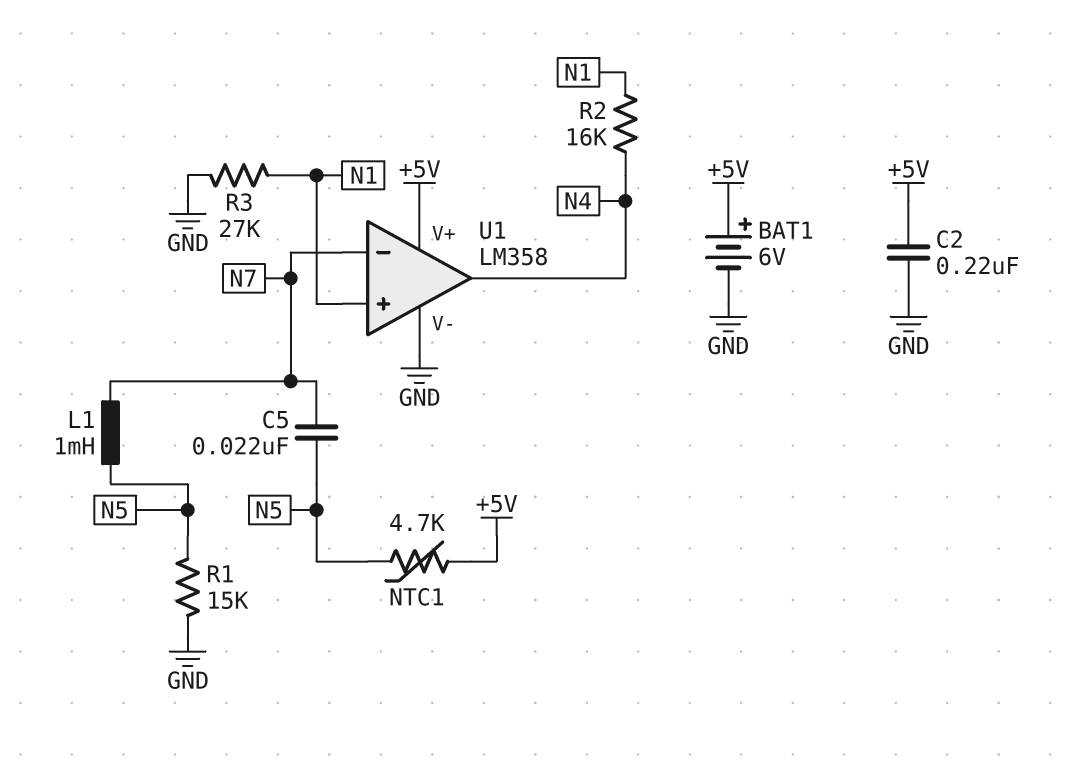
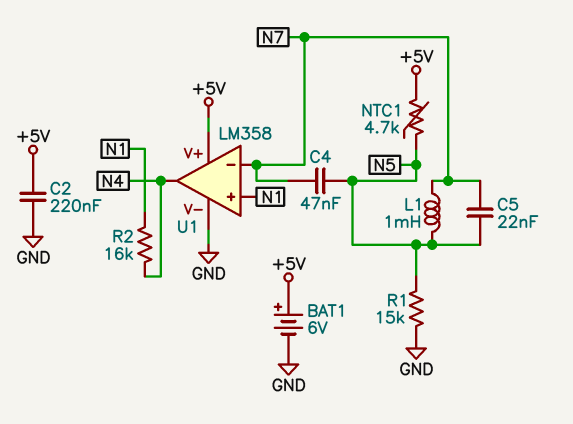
C4: none -> 47nF (N5, N7)
R3: 27k (GND, N1) -> none

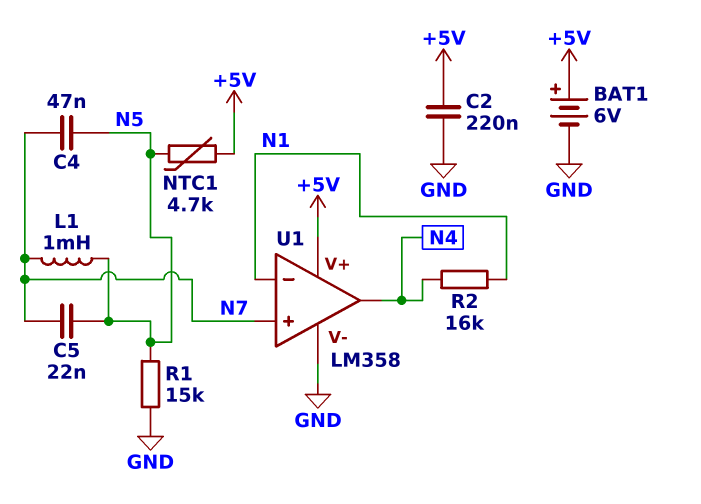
U1 pin in+: N1 -> N7
U1 pin in-: N7 -> N1

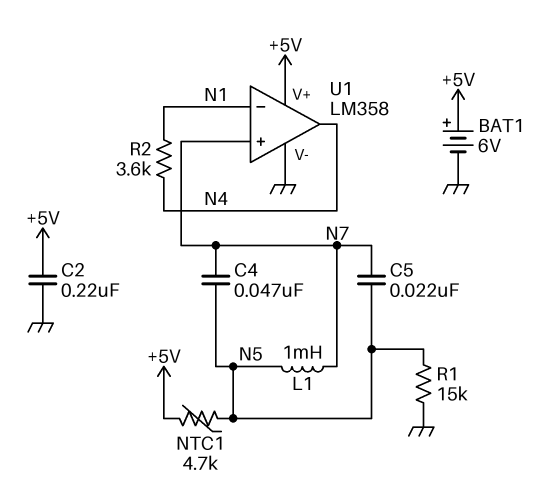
R2: 16k (N1, N4) -> 3.6k (N1, N4)

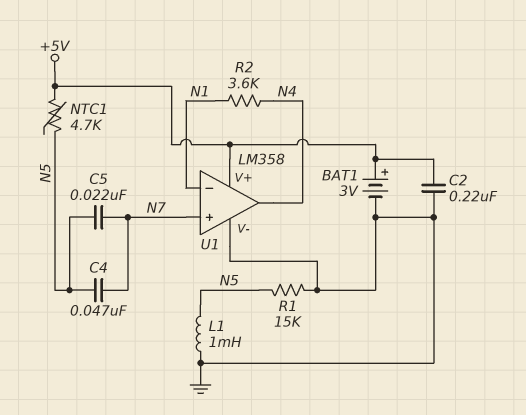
BAT1: 6V (plus +5V, minus GND) -> 3V (plus +5V, minus GND)
L1: 1mH (N5, N7) -> 1mH (GND, N5)

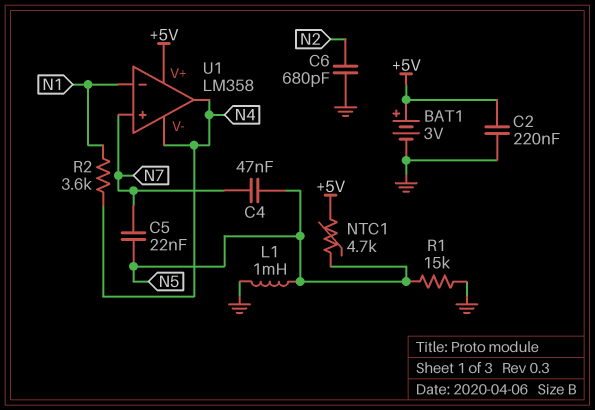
C6: none -> 680pF (GND, N2)
U1 pin V-: GND -> N4

